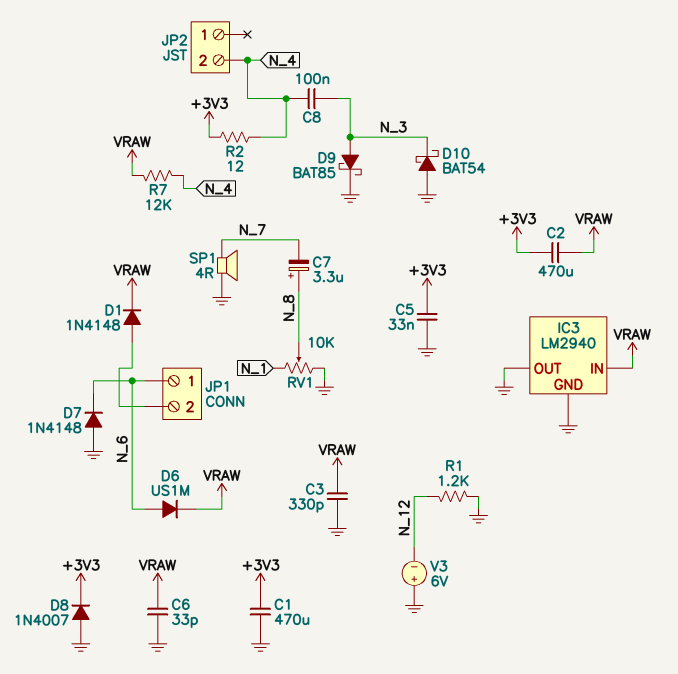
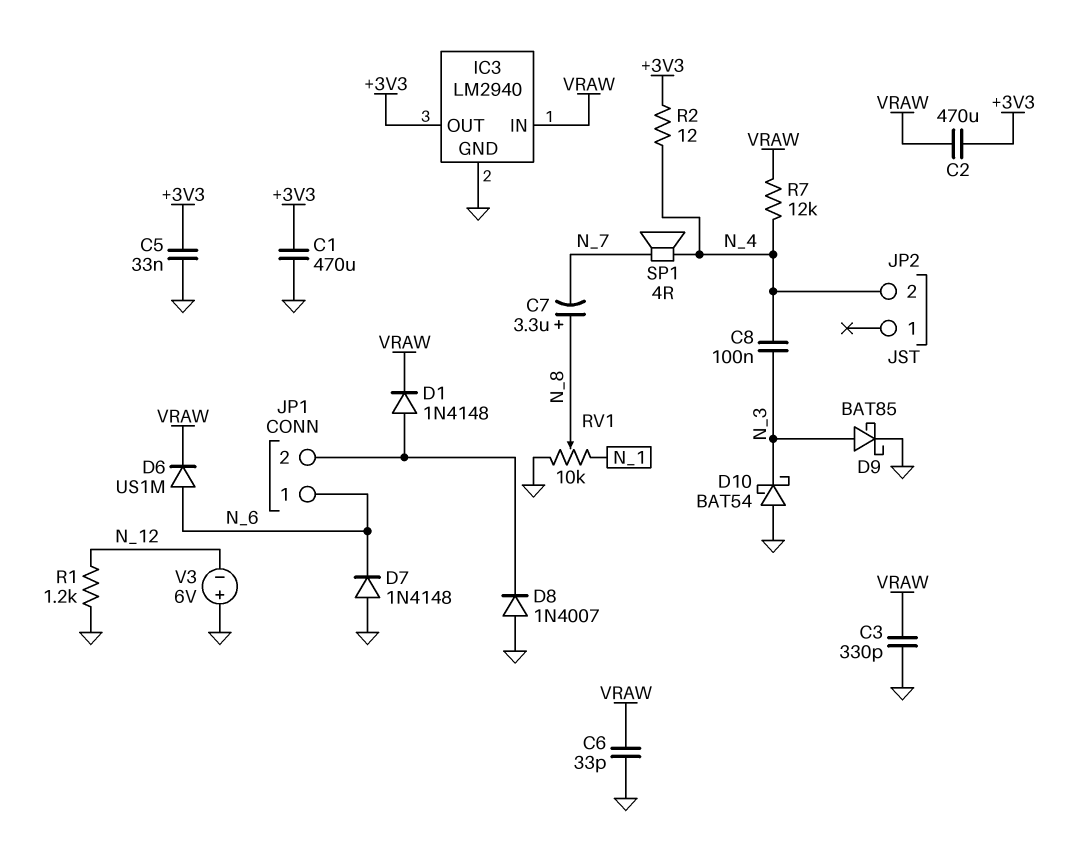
D8: diode 1N4007 (A GND, K +3V3) -> diode 1N4007 (A GND, K JP1/2)
IC3 pin OUT: GND -> +3V3
SP1: speaker 4R (GND, N_7) -> speaker 4R (N_4, N_7)

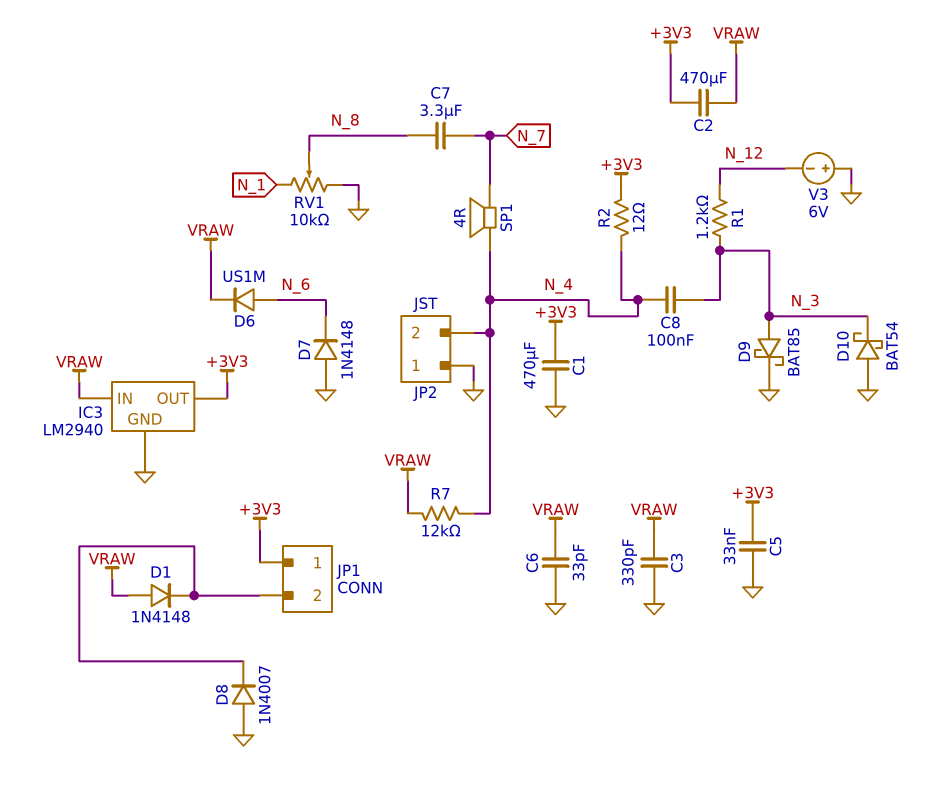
C7: 3.3uF (plus N_8, minus N_7) -> 3.3uF (N_7, N_8)
D1: diode 1N4148 (A JP1/2, K VRAW) -> diode 1N4148 (A VRAW, K JP1/2)
JP1 pin 1: N_6 -> +3V3
JP2 pin 1: none -> GND
R1: 1.2k (GND, N_12) -> 1.2k (N_3, N_12)

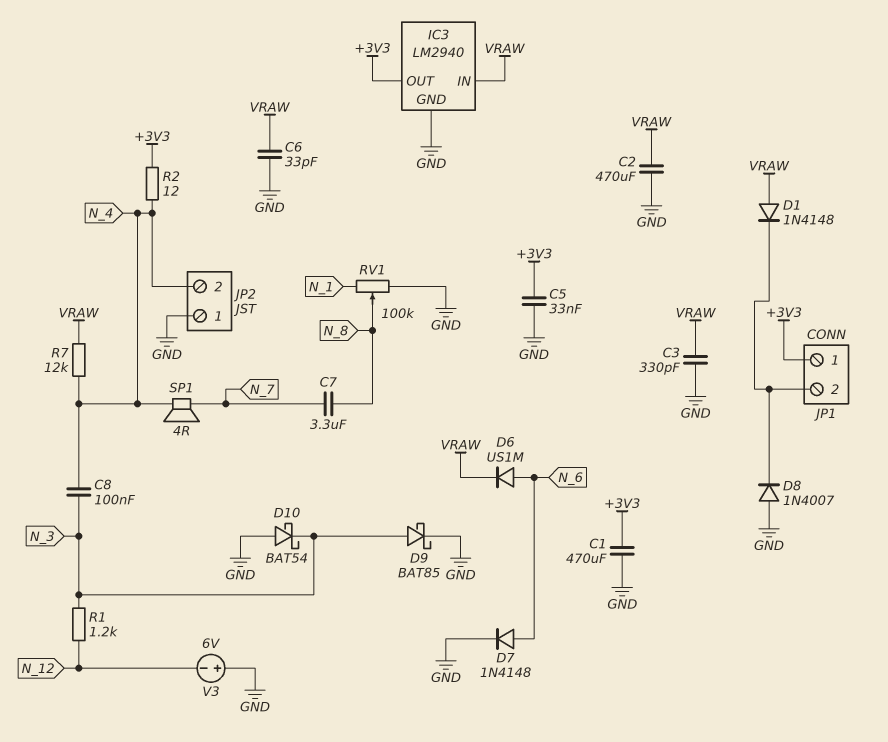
C2: 470uF (+3V3, VRAW) -> 470uF (GND, VRAW)
D7: diode 1N4148 (A GND, K N_6) -> diode 1N4148 (A N_6, K GND)
RV1: 10k (GND, N_1, wiper N_8) -> 100k (GND, N_1, wiper N_8)

